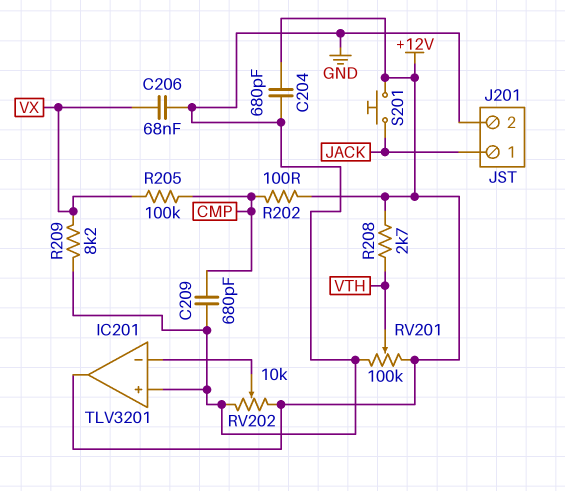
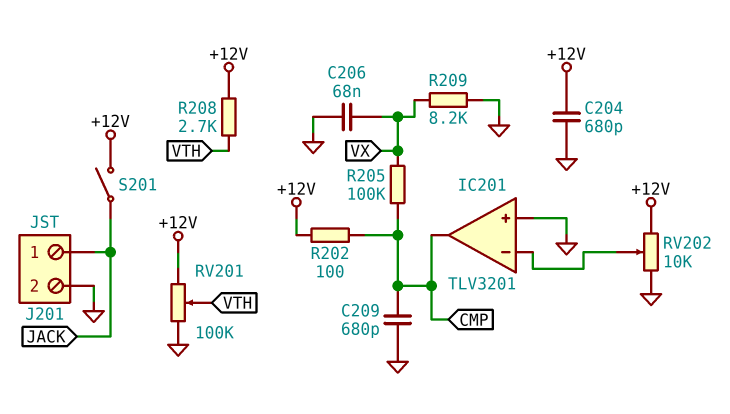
IC201 pin out: +12V -> CMP
S201: button (+12V, JACK) -> switch (+12V, JACK)

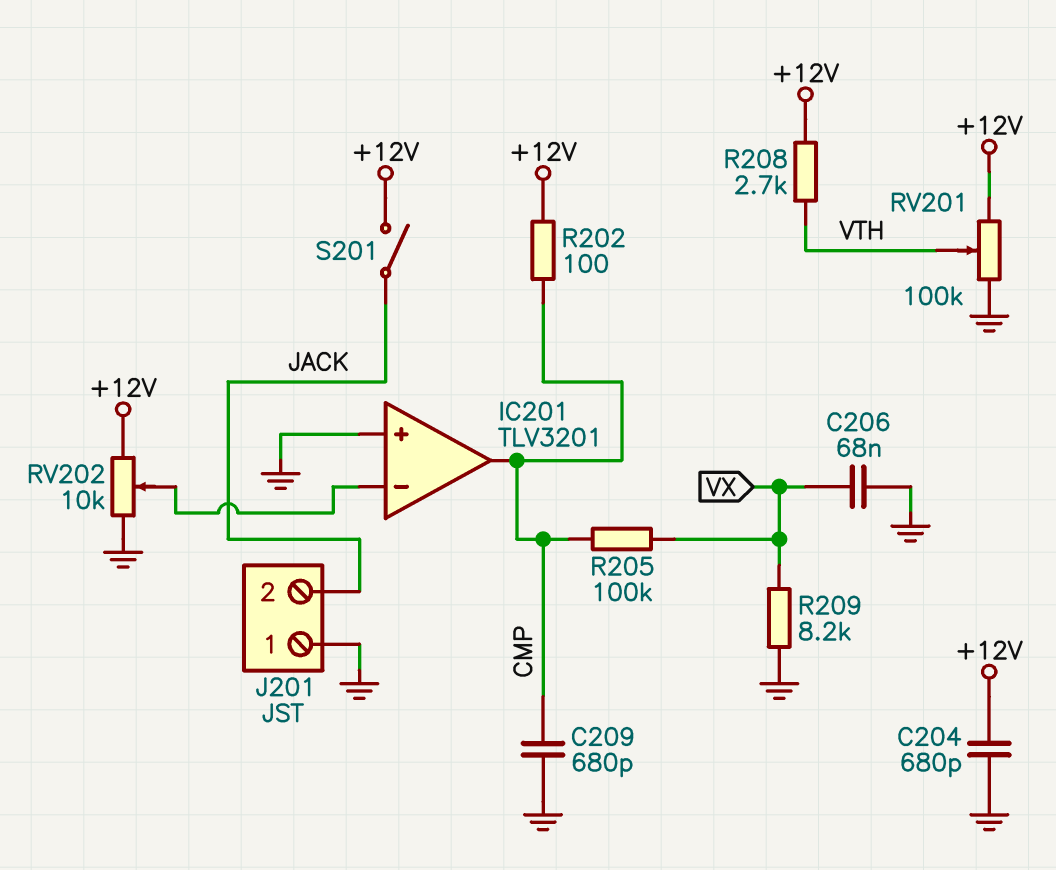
J201 pin 1: JACK -> GND
J201 pin 2: GND -> JACK

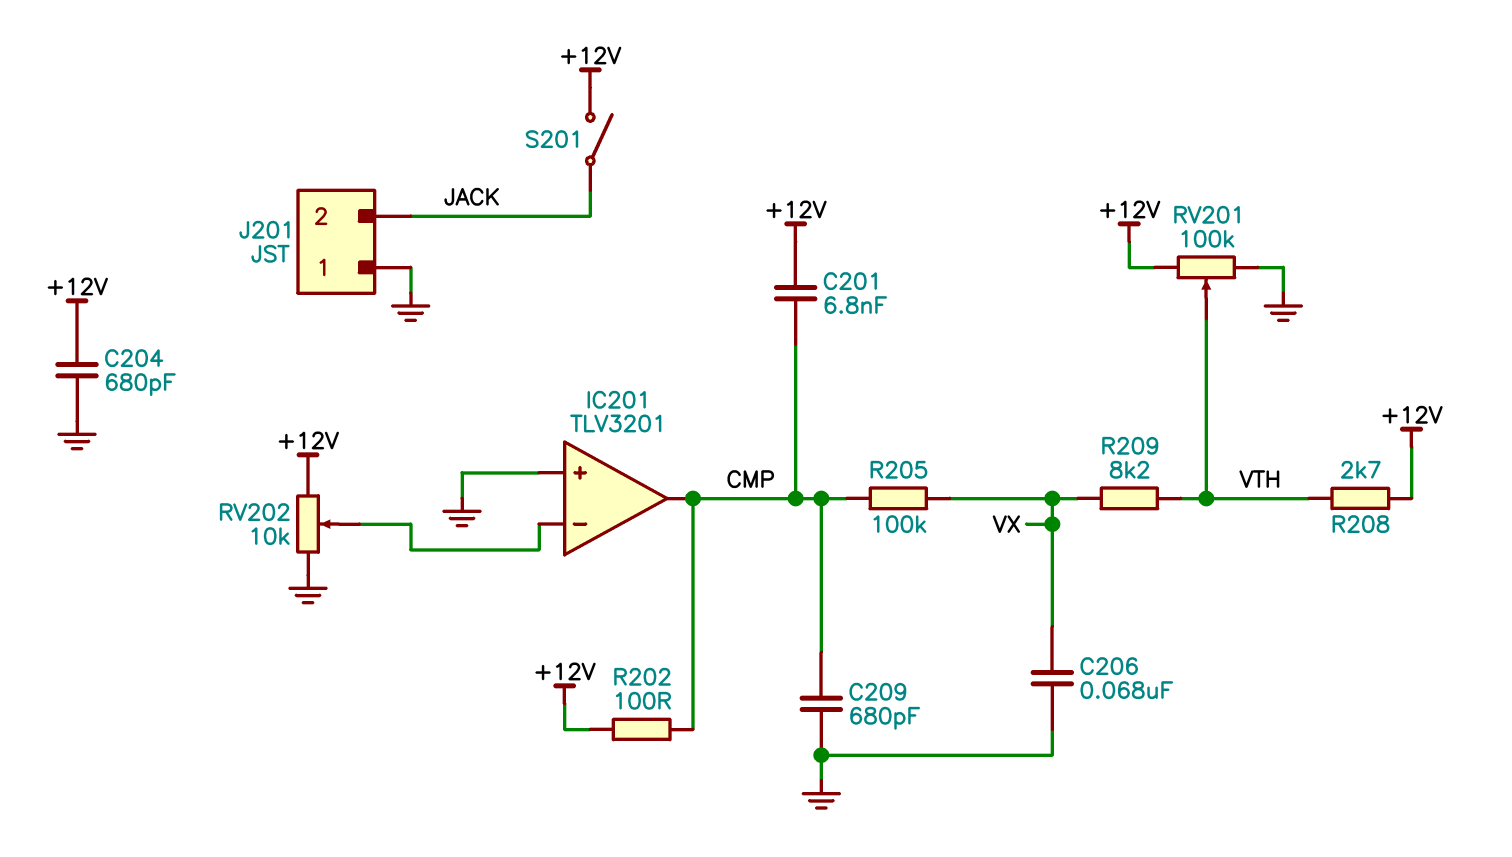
C201: none -> 6.8nF (+12V, CMP)
R209: 8.2k (GND, VX) -> 8.2k (VTH, VX)

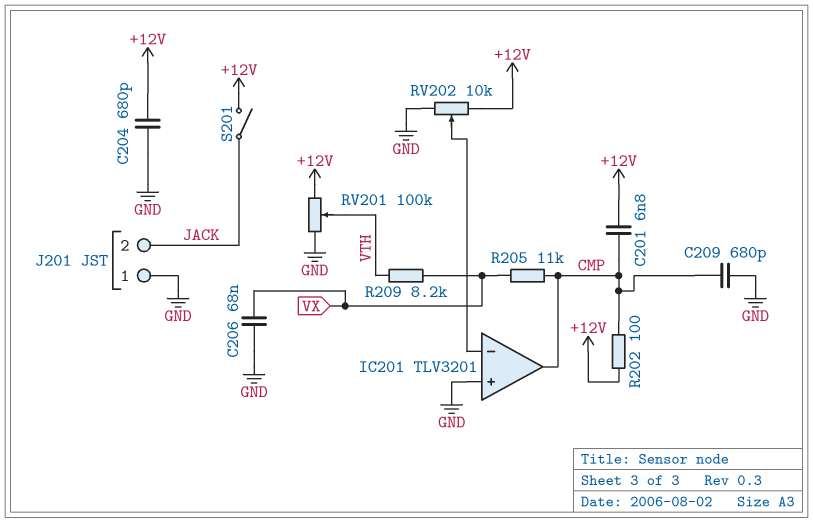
R205: 100k (CMP, VX) -> 11k (CMP, VX)
R208: 2.7k (+12V, VTH) -> none

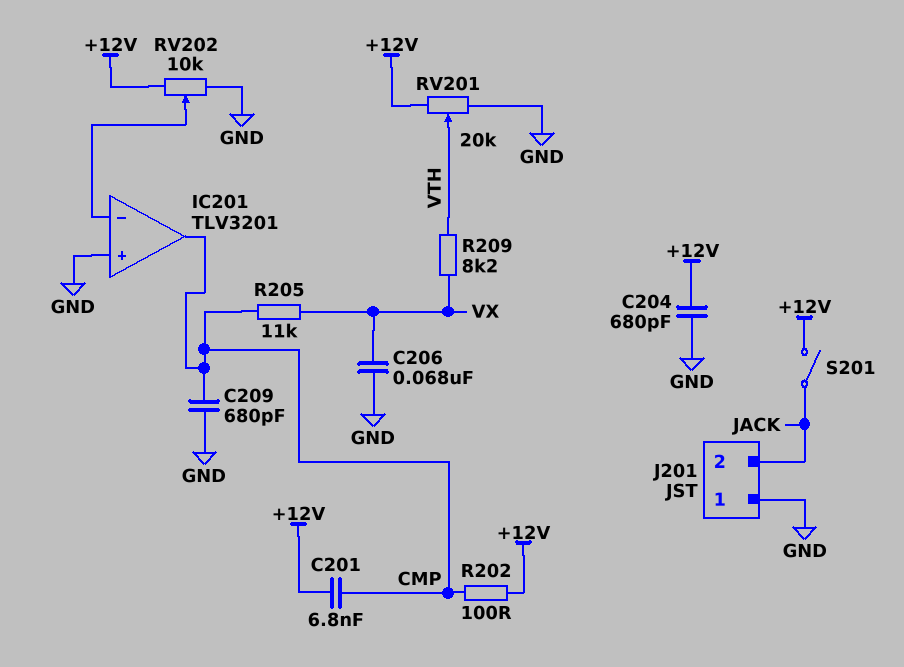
RV201: 100k (+12V, GND, wiper VTH) -> 20k (+12V, GND, wiper VTH)

